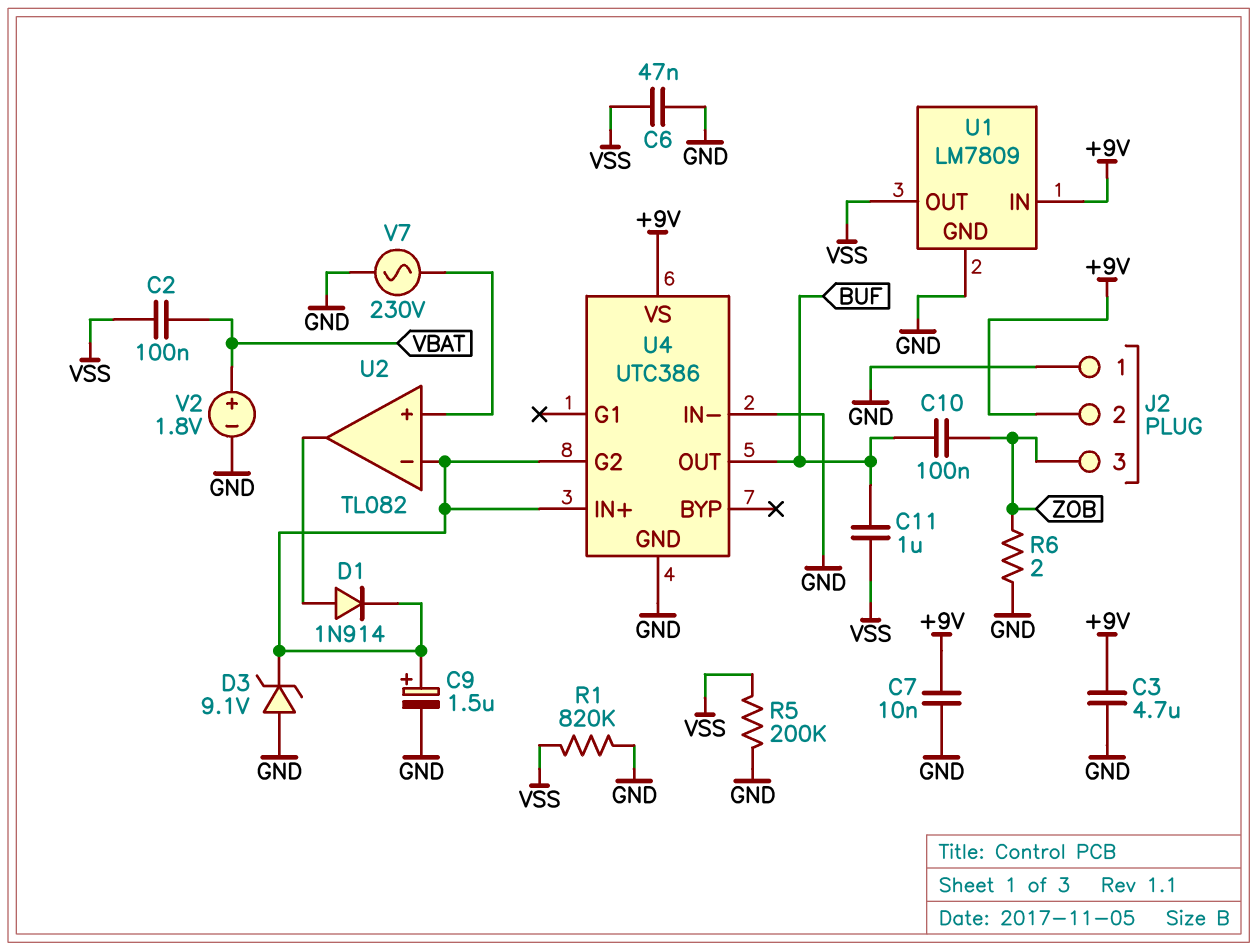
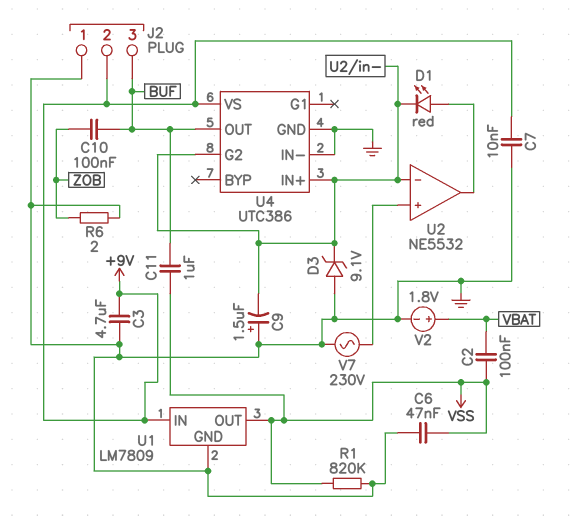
C9: 1.5uF (plus U2/in-, minus GND) -> 1.5uF (plus GND, minus U2/in-)
D1: diode 1N914 (A U2/out, K U2/in-) -> LED red (A U2/out, K U2/in-)
J2 pin 3: ZOB -> BUF
R5: 200k (GND, VSS) -> none
U2: TL082 -> NE5532

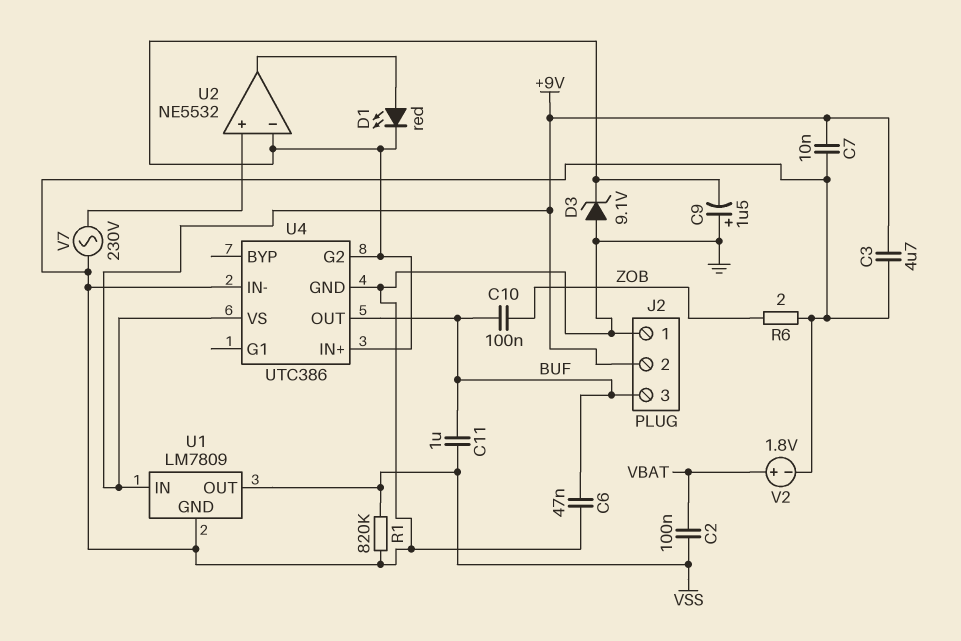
C6: 47nF (GND, VSS) -> 47nF (BUF, GND)

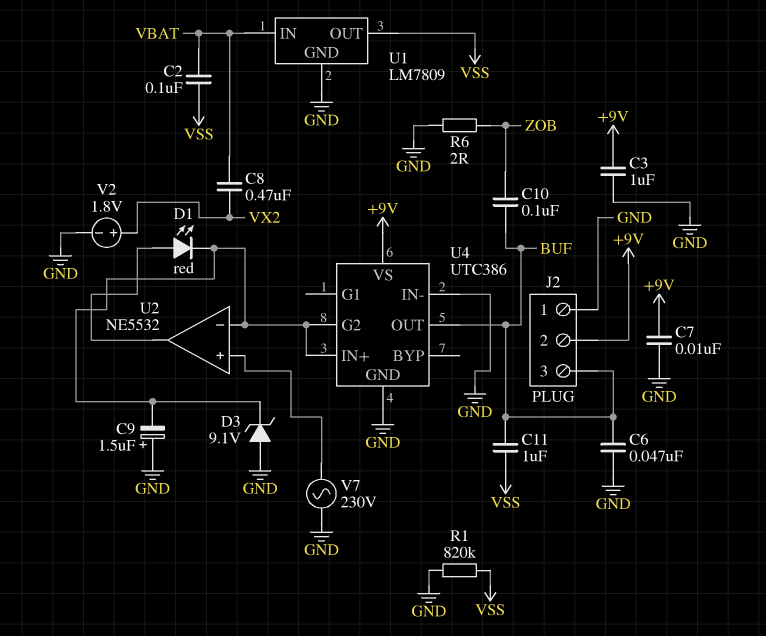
C3: 4.7uF (+9V, GND) -> 1uF (+9V, GND)
C8: none -> 470nF (VBAT, VX2)
U1 pin IN: +9V -> VBAT
V2: 1.8V (plus VBAT, minus GND) -> 1.8V (plus VX2, minus GND)

